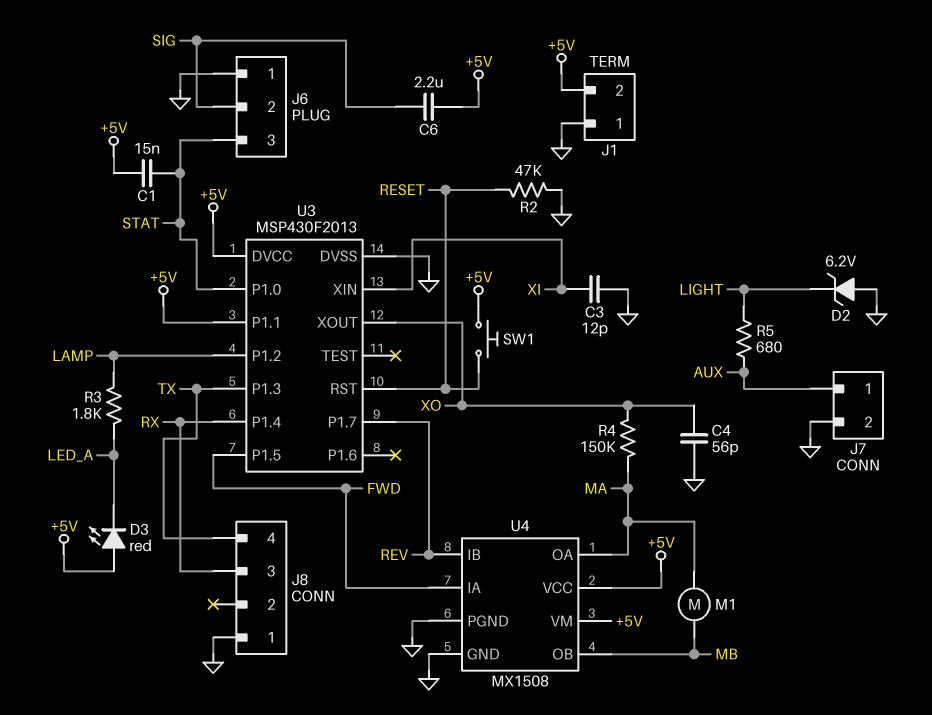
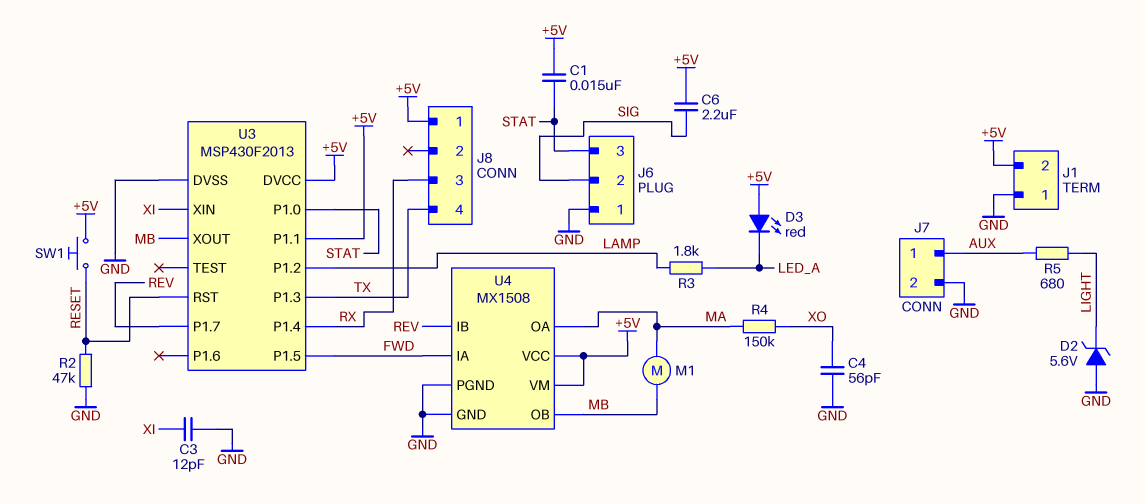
D2: zener 6.2V (A GND, K LIGHT) -> zener 5.6V (A GND, K LIGHT)
J8 pin 1: GND -> +5V
U3 pin XOUT: XO -> MB

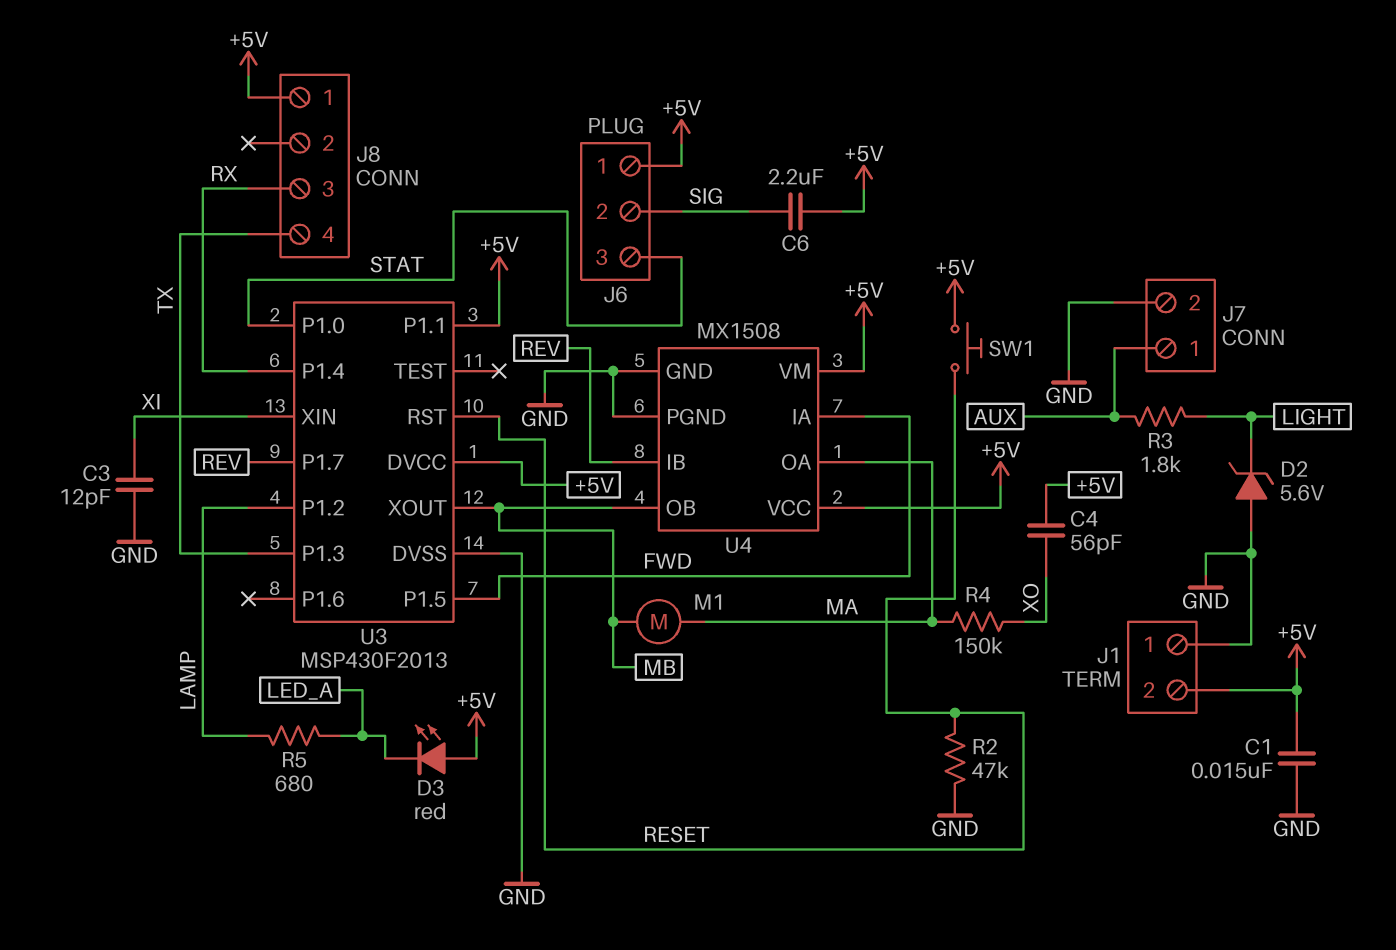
C1: 15nF (+5V, STAT) -> 15nF (+5V, GND)
C4: 56pF (GND, XO) -> 56pF (+5V, XO)
J6 pin 1: GND -> +5V
R3: 1.8k (LAMP, LED_A) -> 1.8k (AUX, LIGHT)
R5: 680 (AUX, LIGHT) -> 680 (LAMP, LED_A)

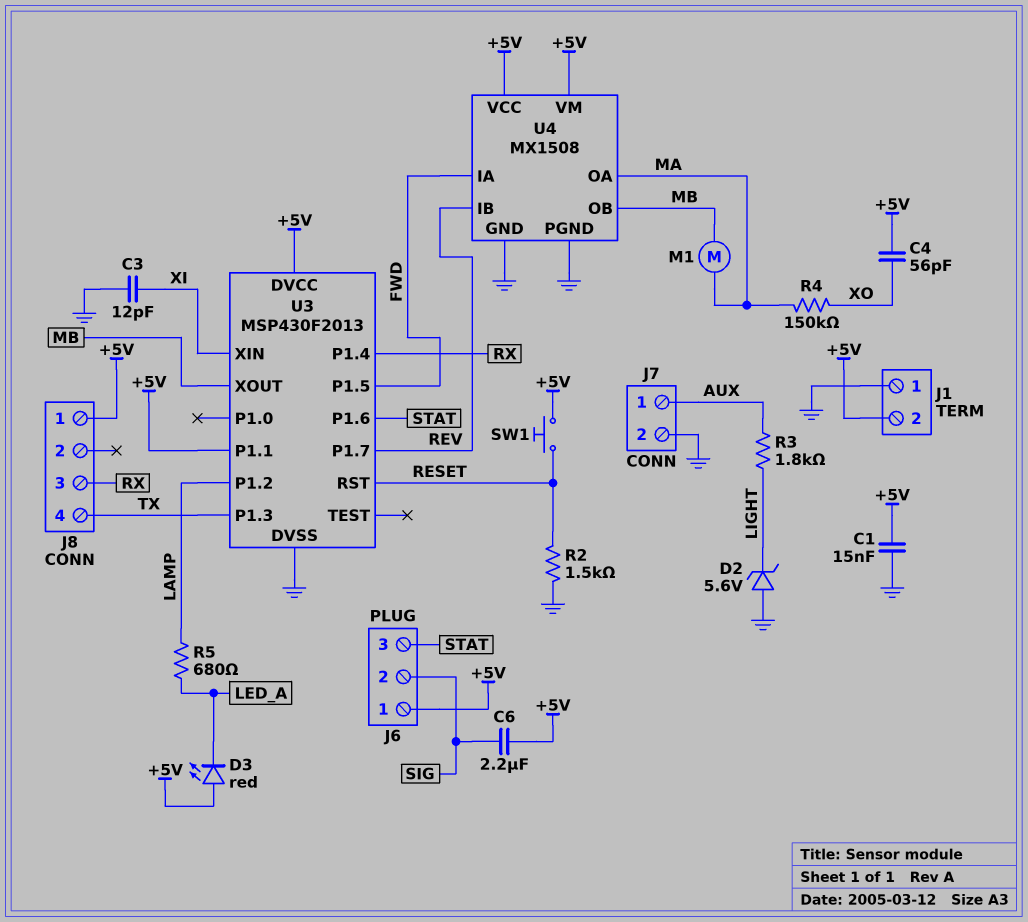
R2: 47k (GND, RESET) -> 1.5k (GND, RESET)
U3 pin P1.0: STAT -> none
U3 pin P1.6: none -> STAT

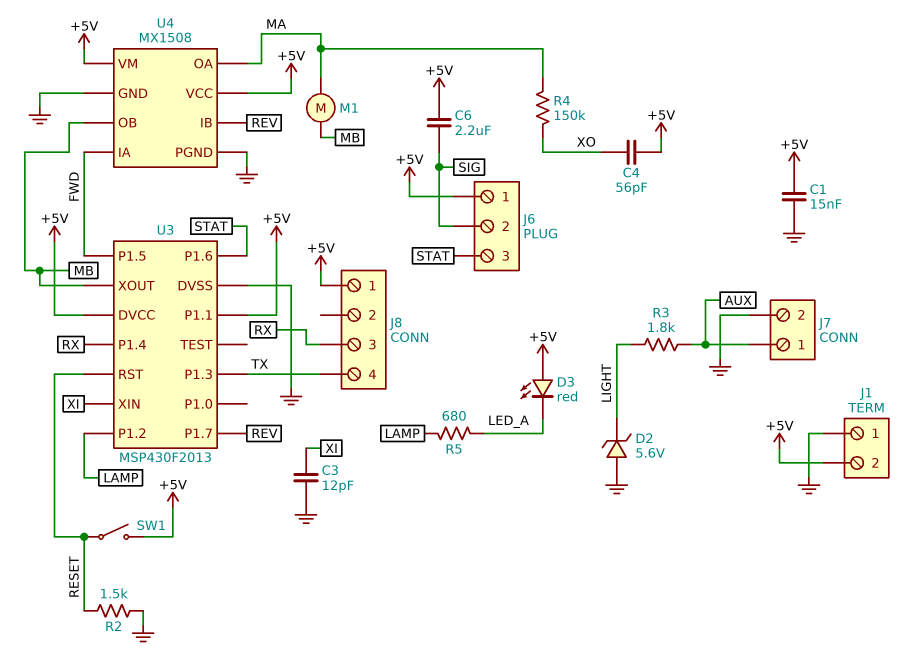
SW1: button (+5V, RESET) -> switch (+5V, RESET)

